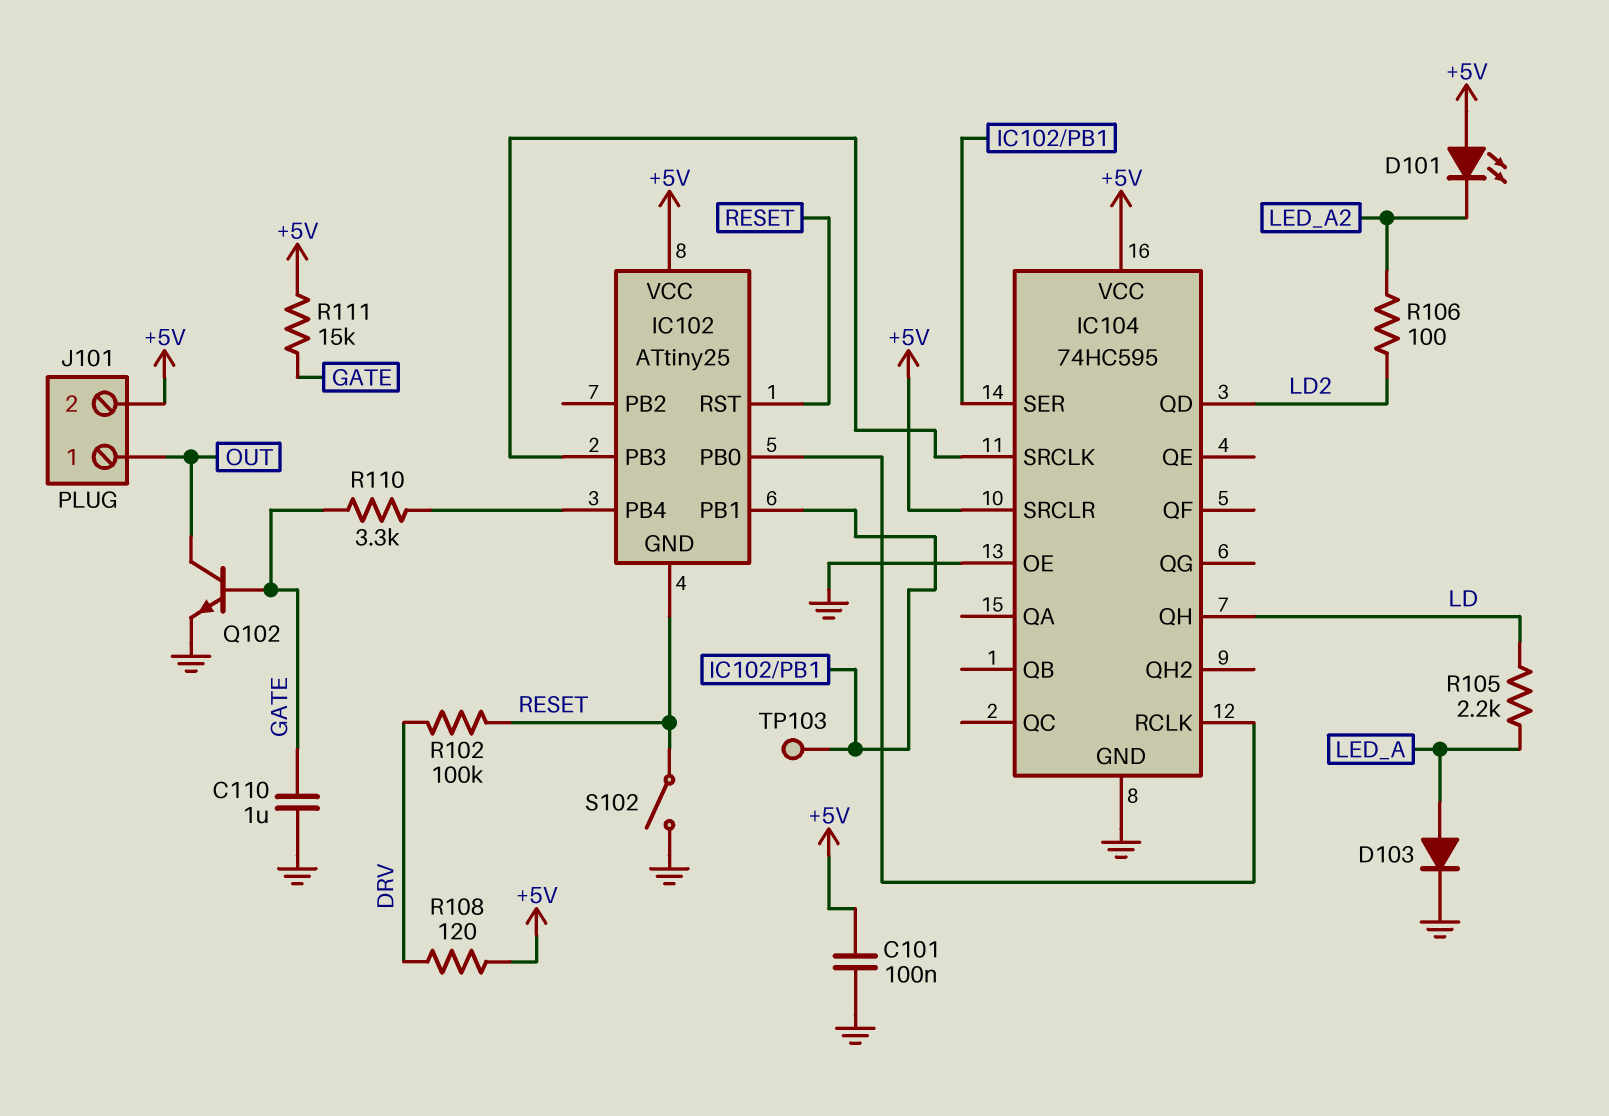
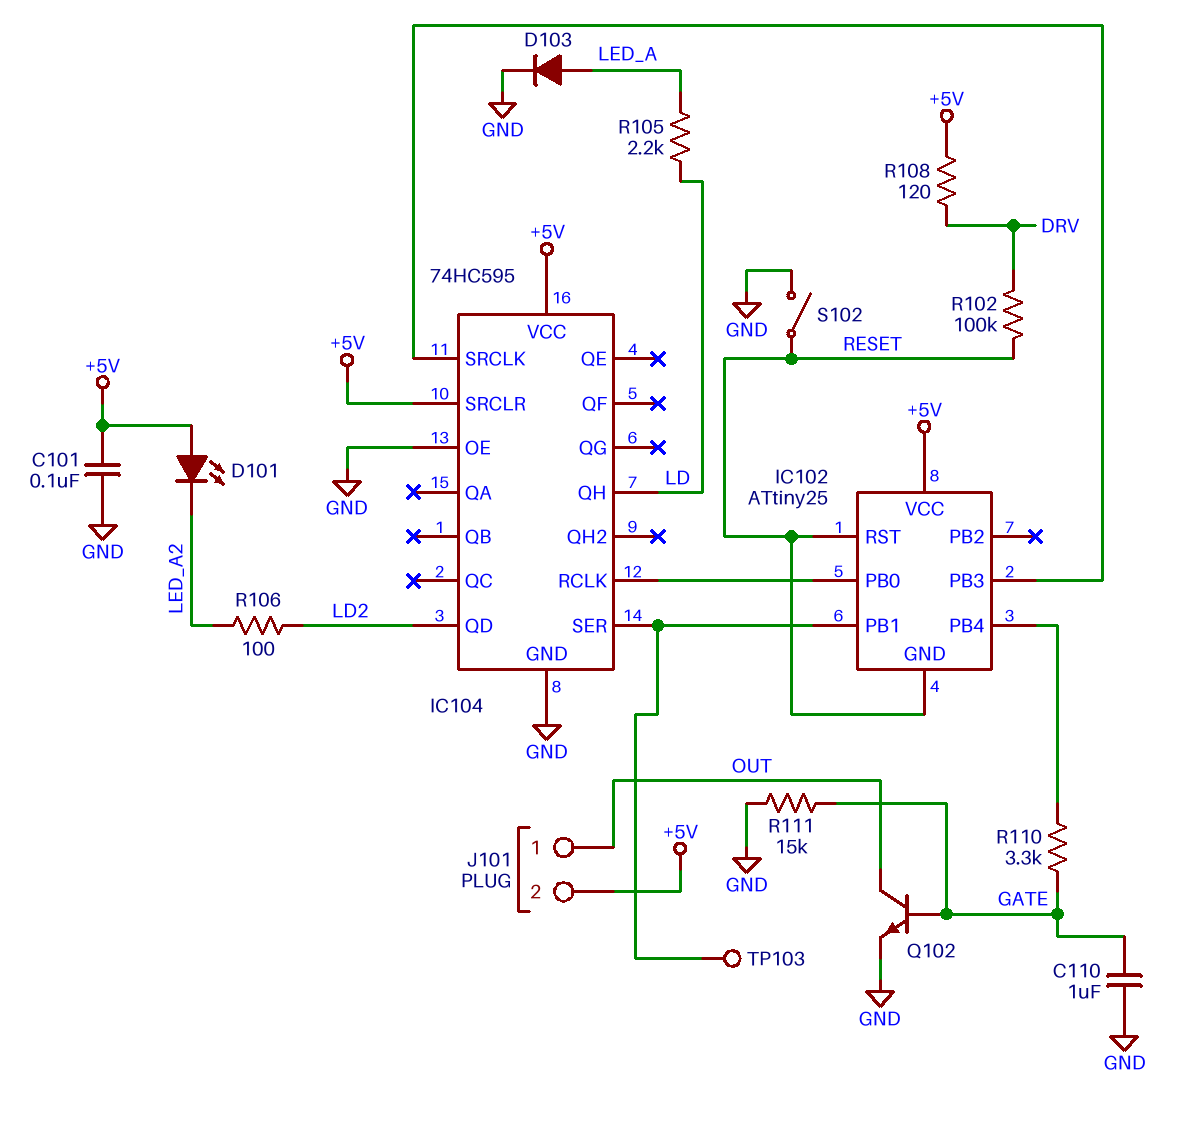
R111: 15k (+5V, GATE) -> 15k (GATE, GND)

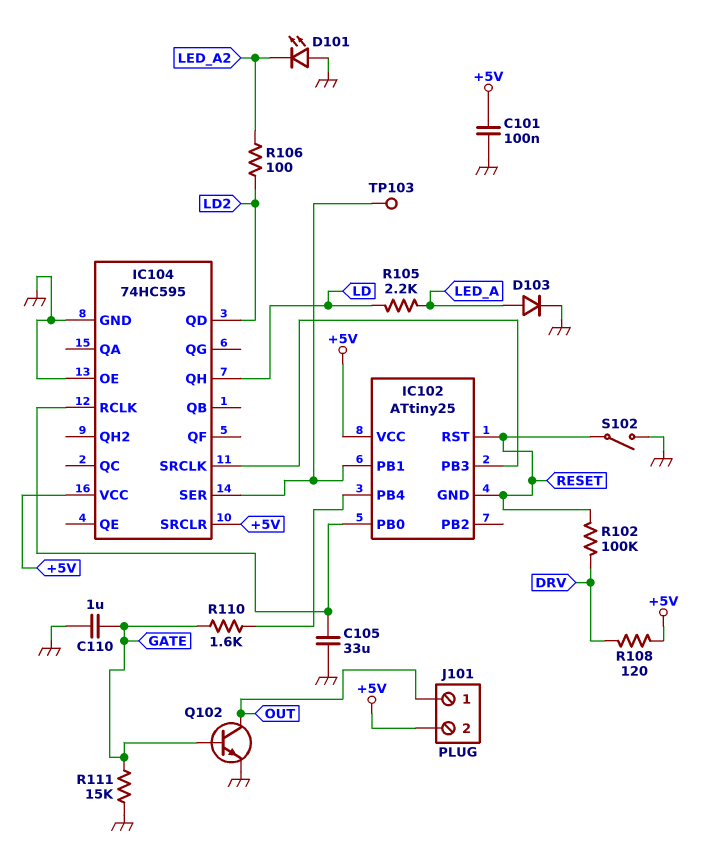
C105: none -> 33uF (GND, IC102/PB0)
D101: LED (A +5V, K LED_A2) -> LED (A GND, K LED_A2)
R110: 3.3k (GATE, IC102/PB4) -> 1.6k (GATE, IC102/PB4)

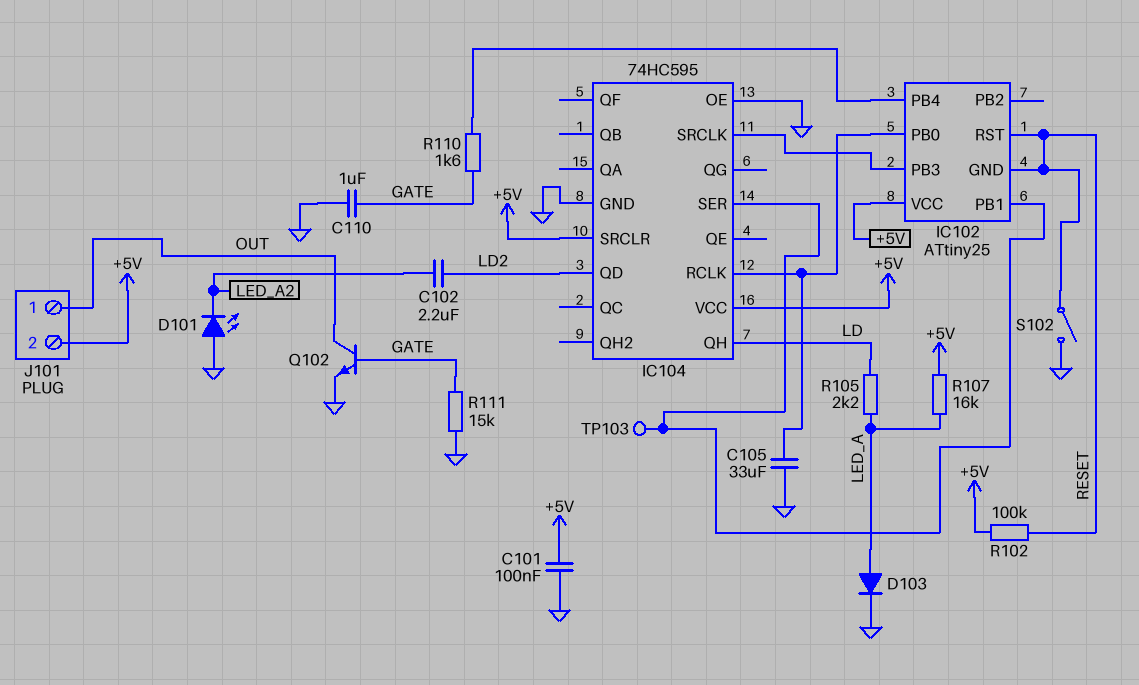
C102: none -> 2.2uF (LD2, LED_A2)
R102: 100k (DRV, RESET) -> 100k (+5V, RESET)
R106: 100 (LD2, LED_A2) -> none
R107: none -> 16k (+5V, LED_A)
R108: 120 (+5V, DRV) -> none

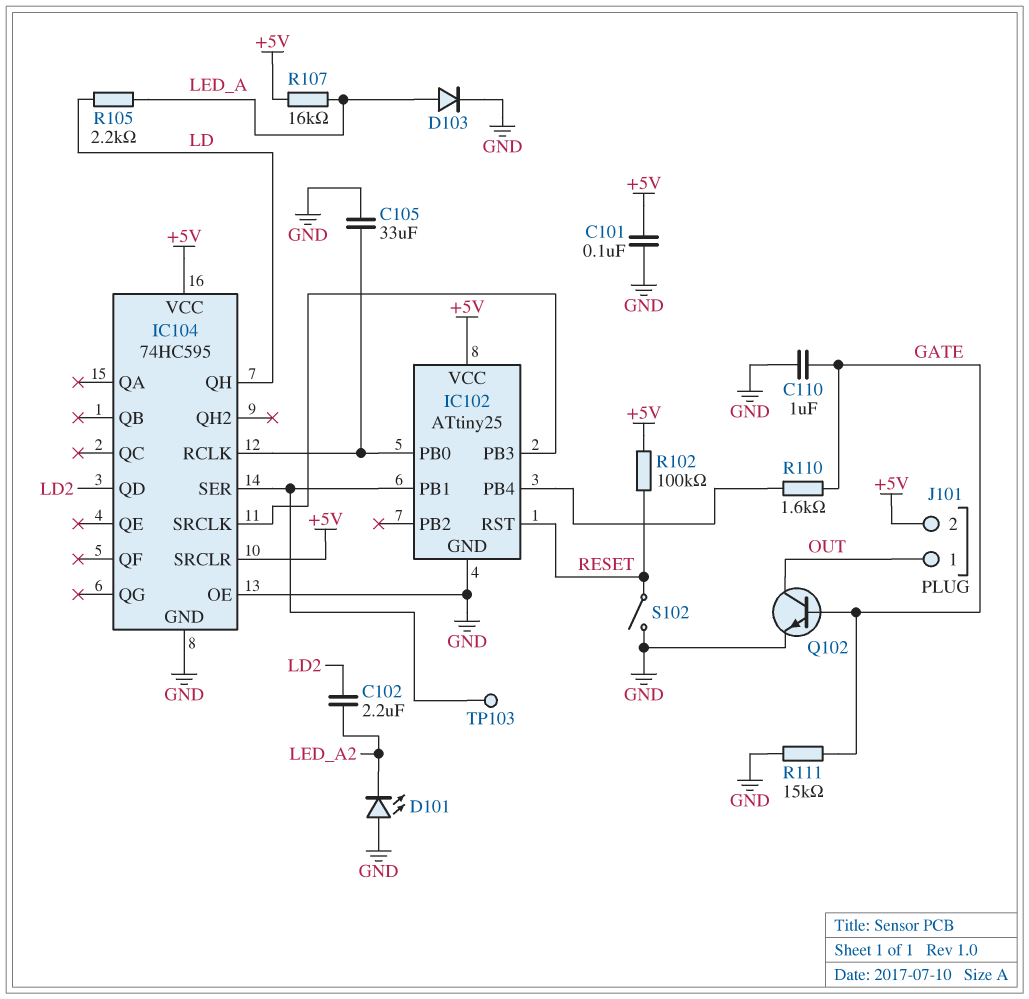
IC102 pin GND: RESET -> GND

